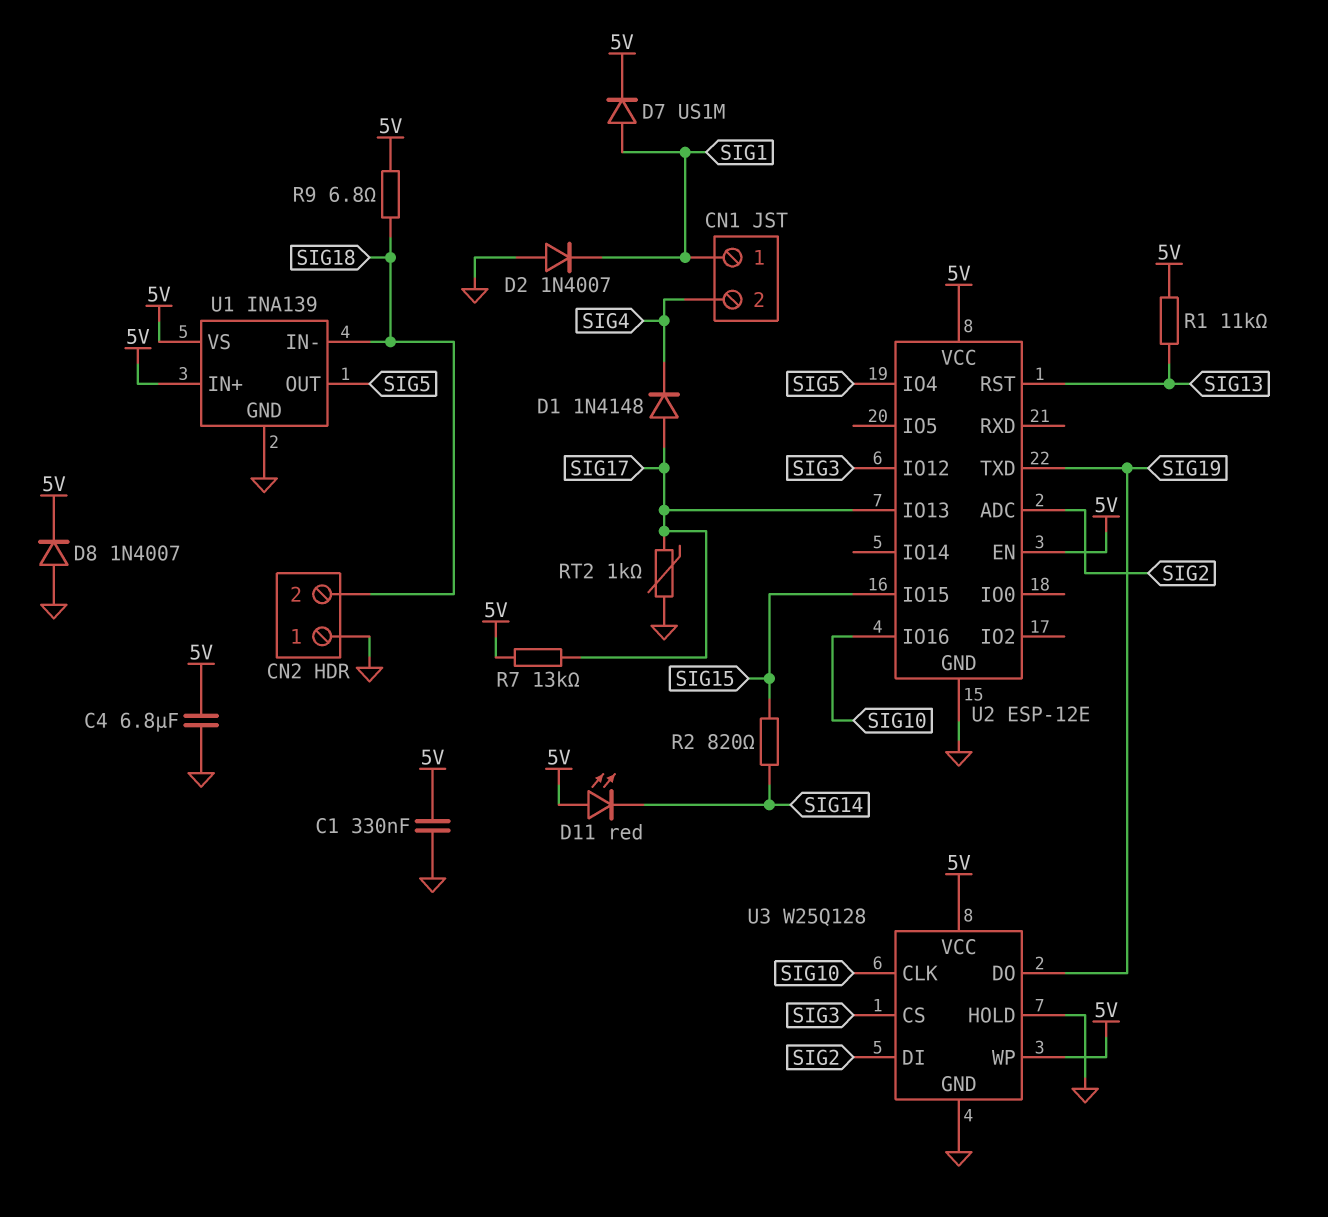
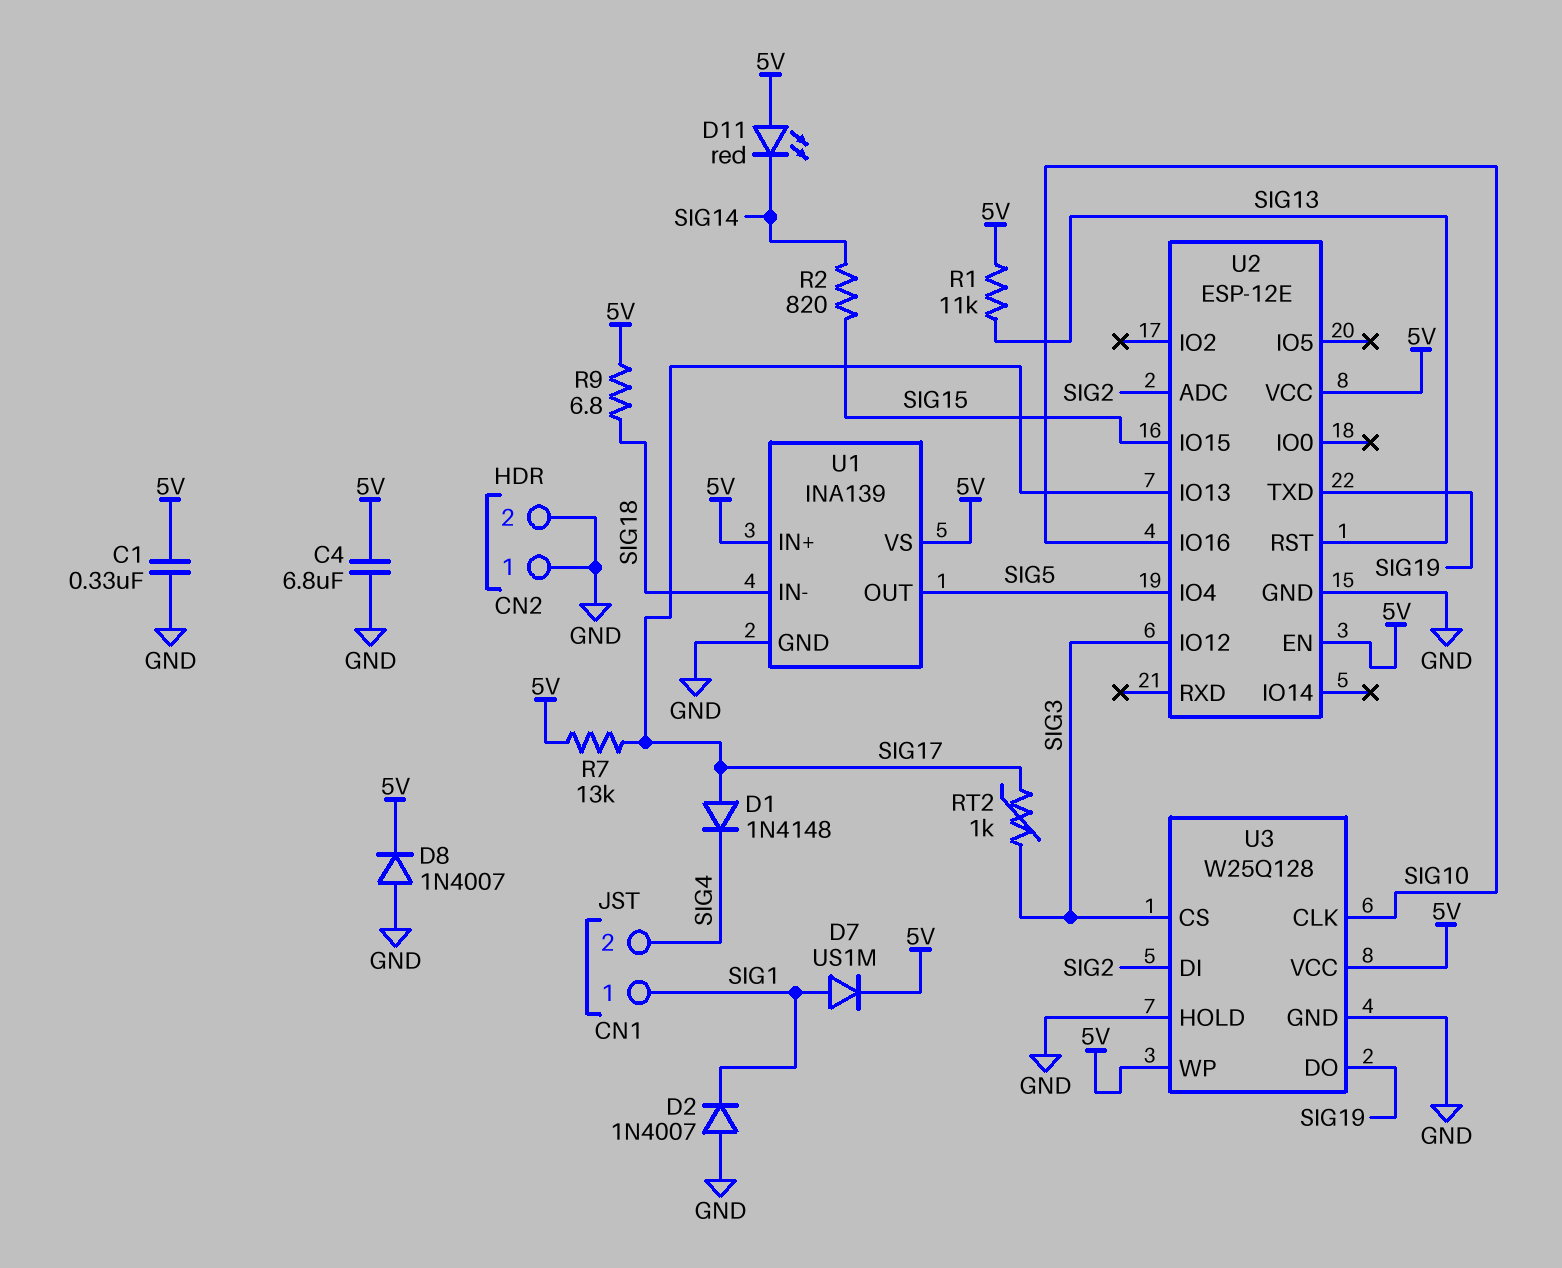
CN2 pin 2: SIG18 -> GND
RT2: 1k (GND, SIG17) -> 1k (SIG3, SIG17)

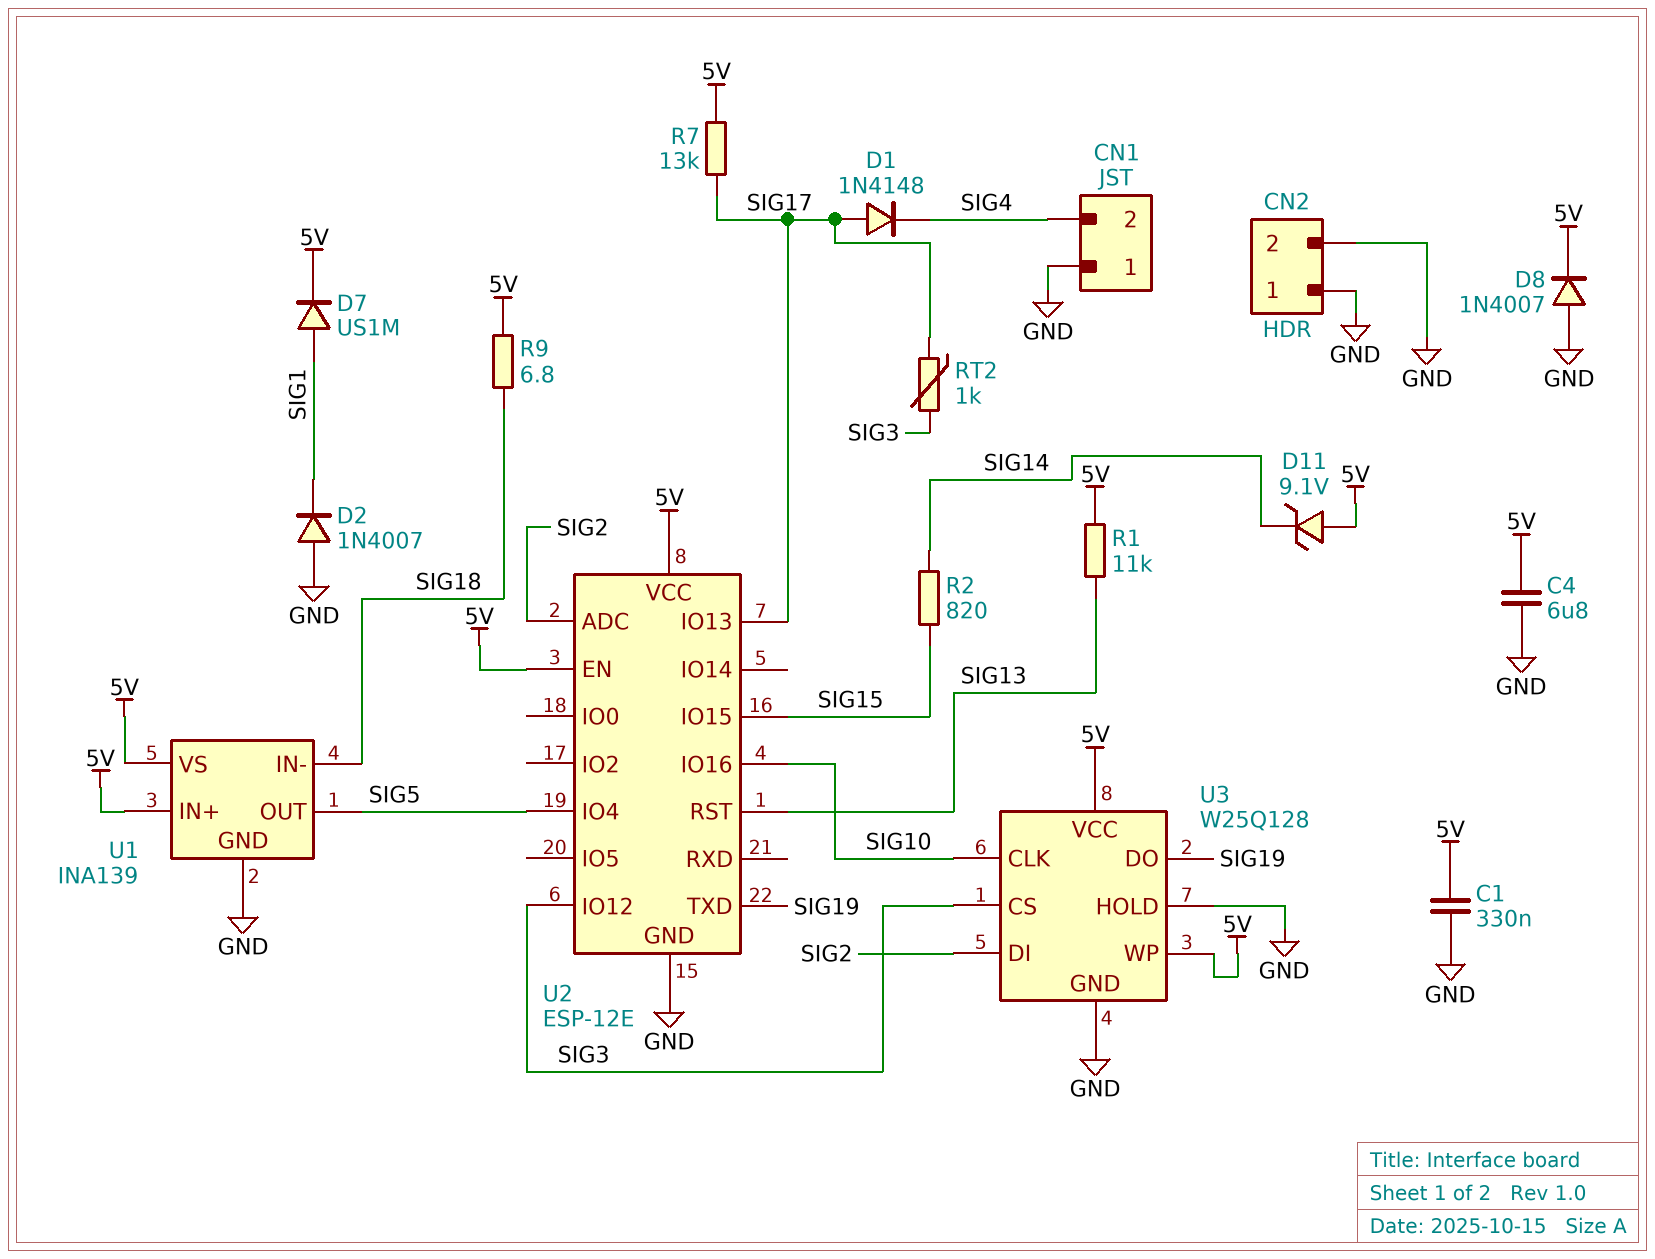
CN1 pin 1: SIG1 -> GND
D11: LED red (A 5V, K SIG14) -> zener 9.1V (A 5V, K SIG14)

